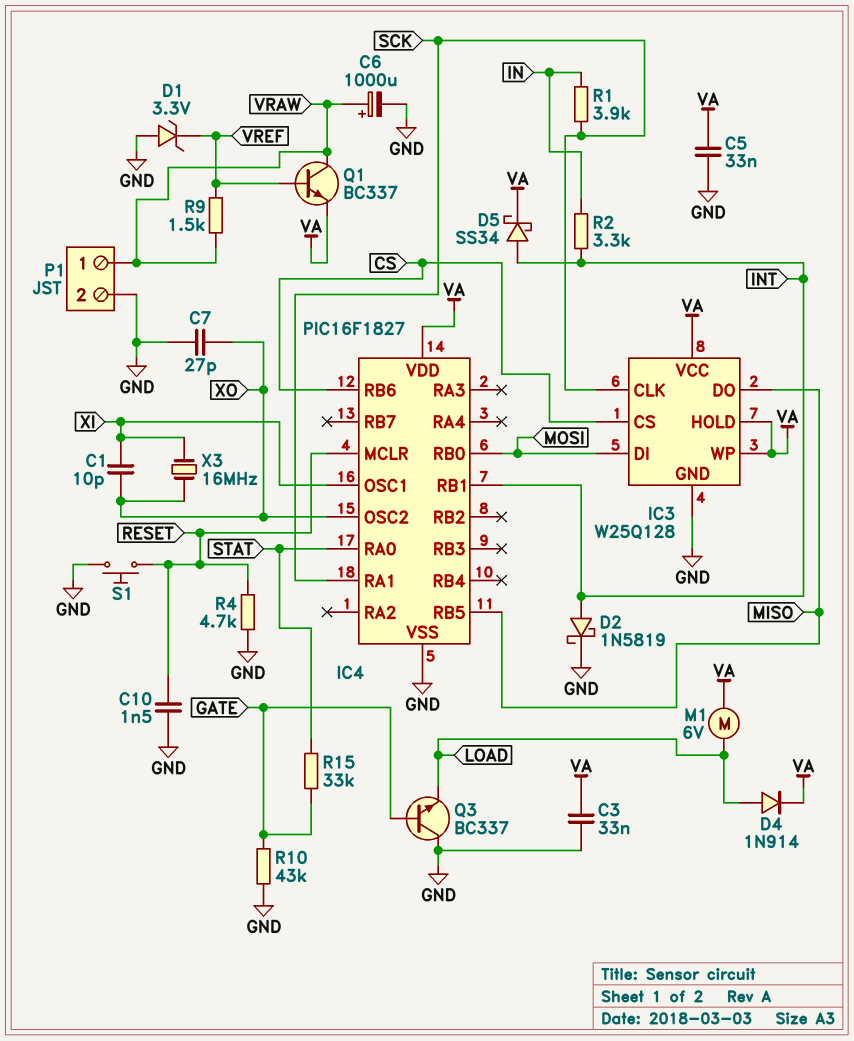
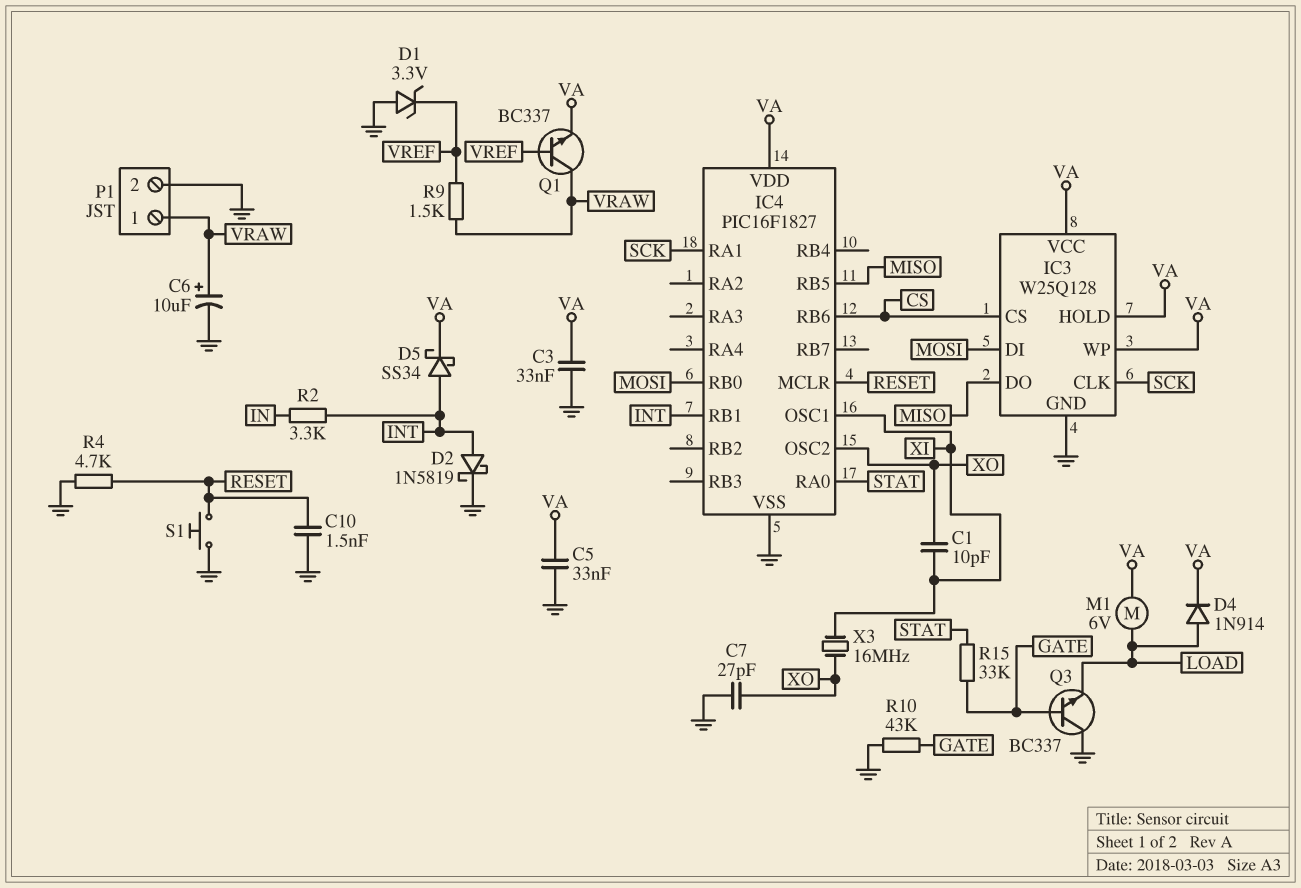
C6: 1000uF (plus VRAW, minus GND) -> 10uF (plus VRAW, minus GND)
R1: 3.9k (IN, SCK) -> none

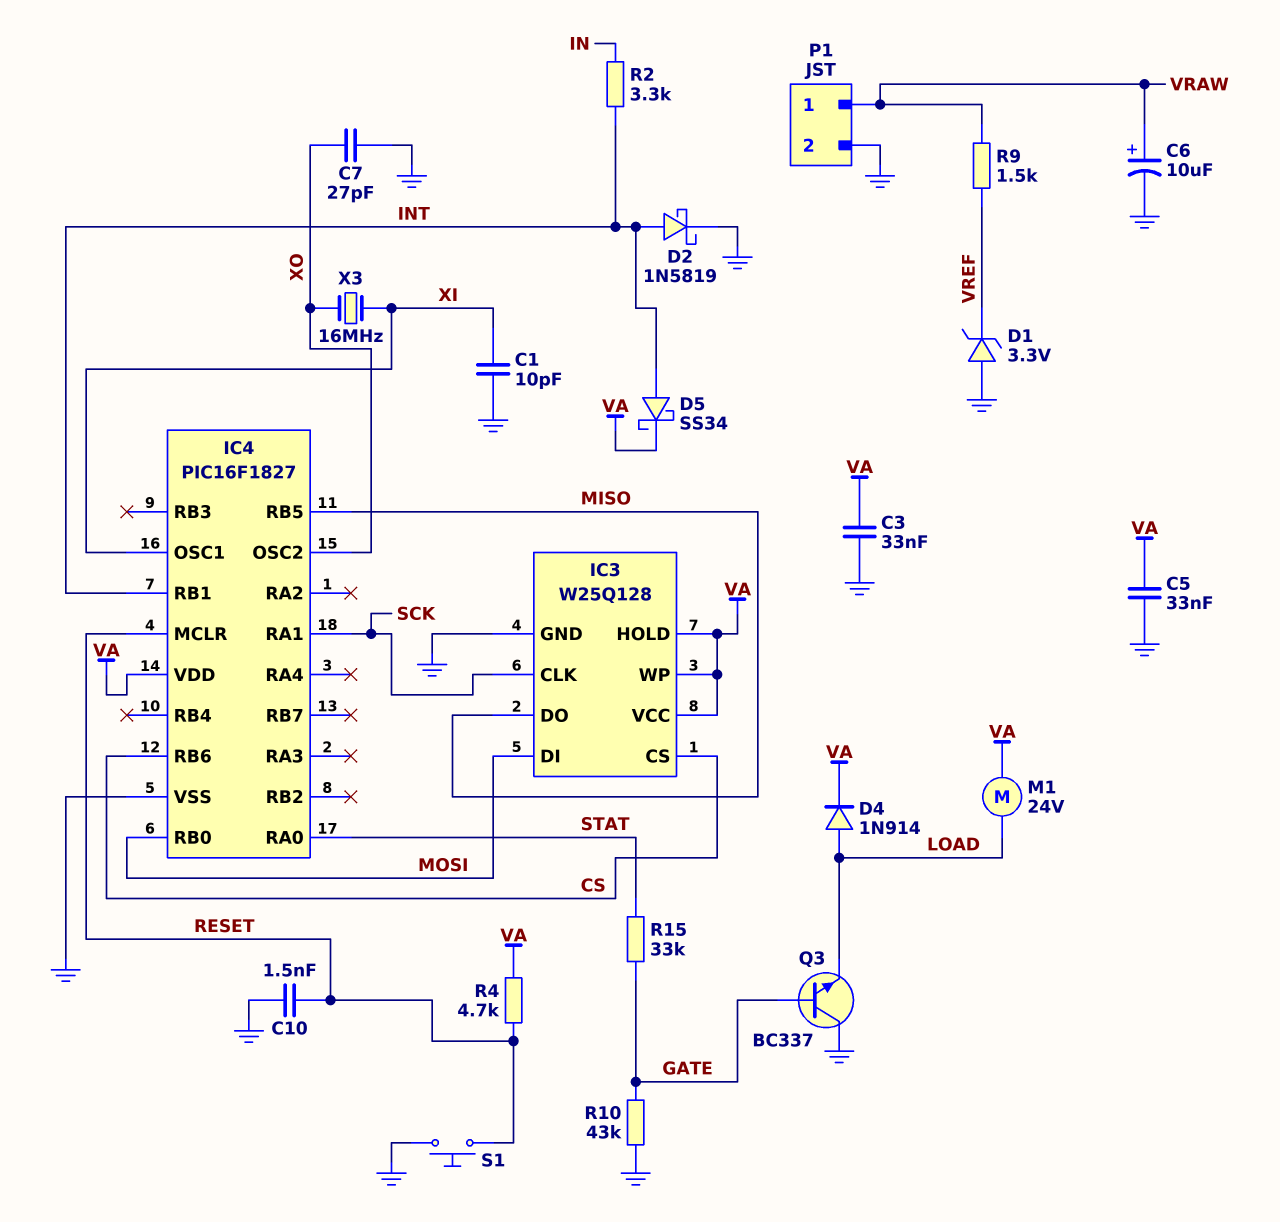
C1: 10pF (XI, XO) -> 10pF (GND, XI)
M1: motor 6V (LOAD, VA) -> motor 24V (LOAD, VA)
Q1: NPN BC337 (B VREF, C VRAW, E VA) -> none
R4: 4.7k (GND, RESET) -> 4.7k (RESET, VA)

